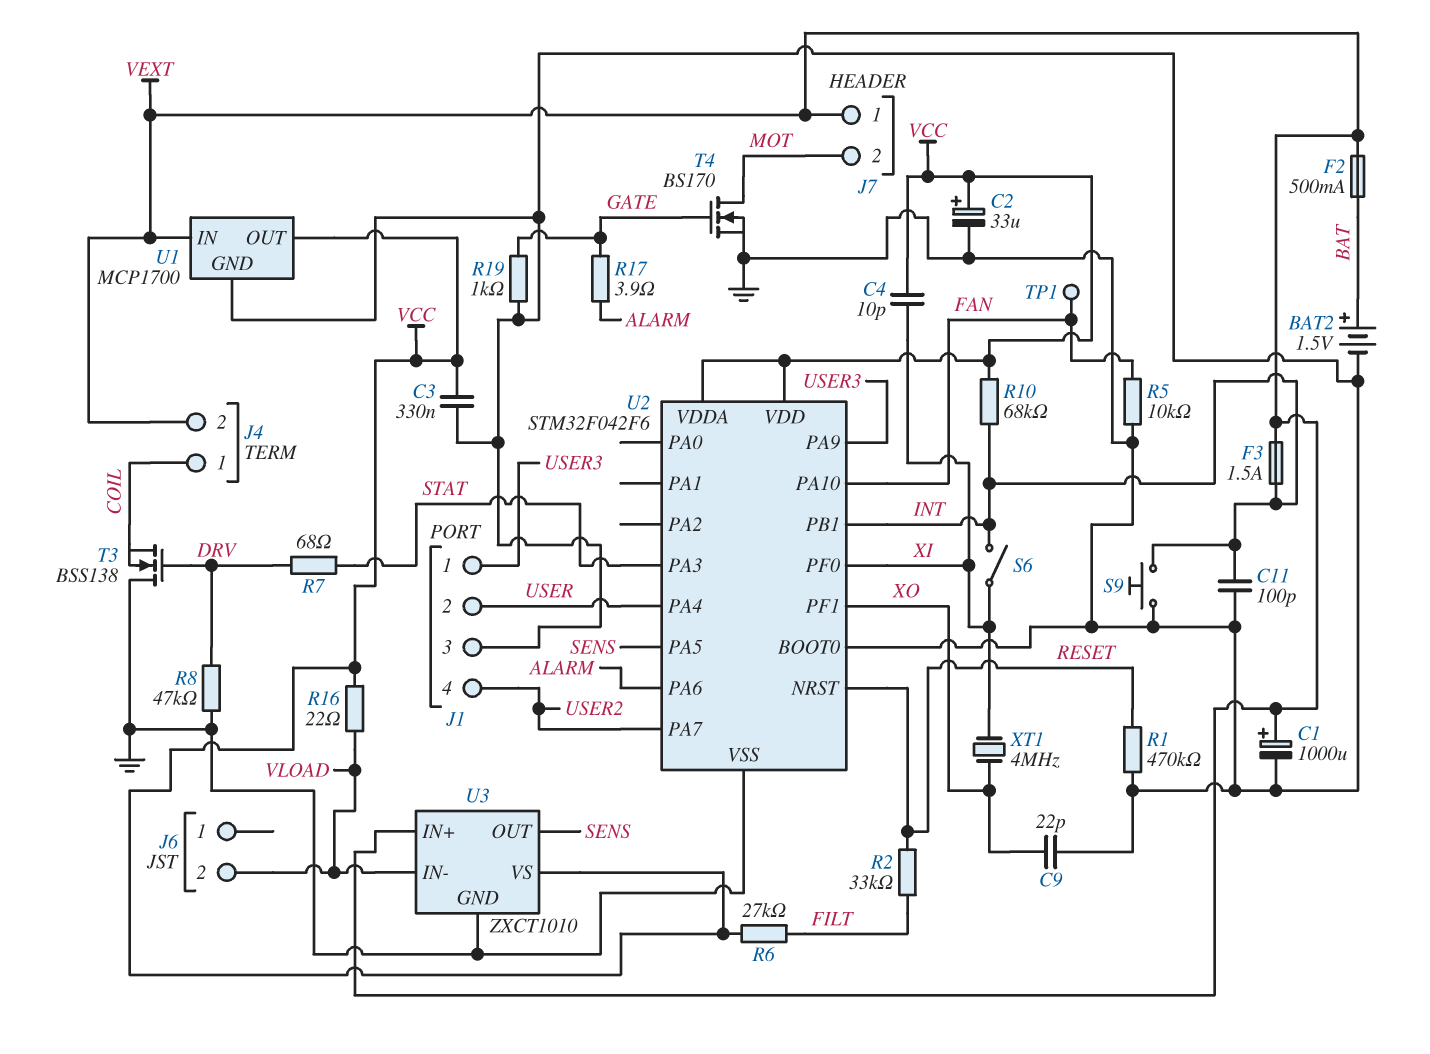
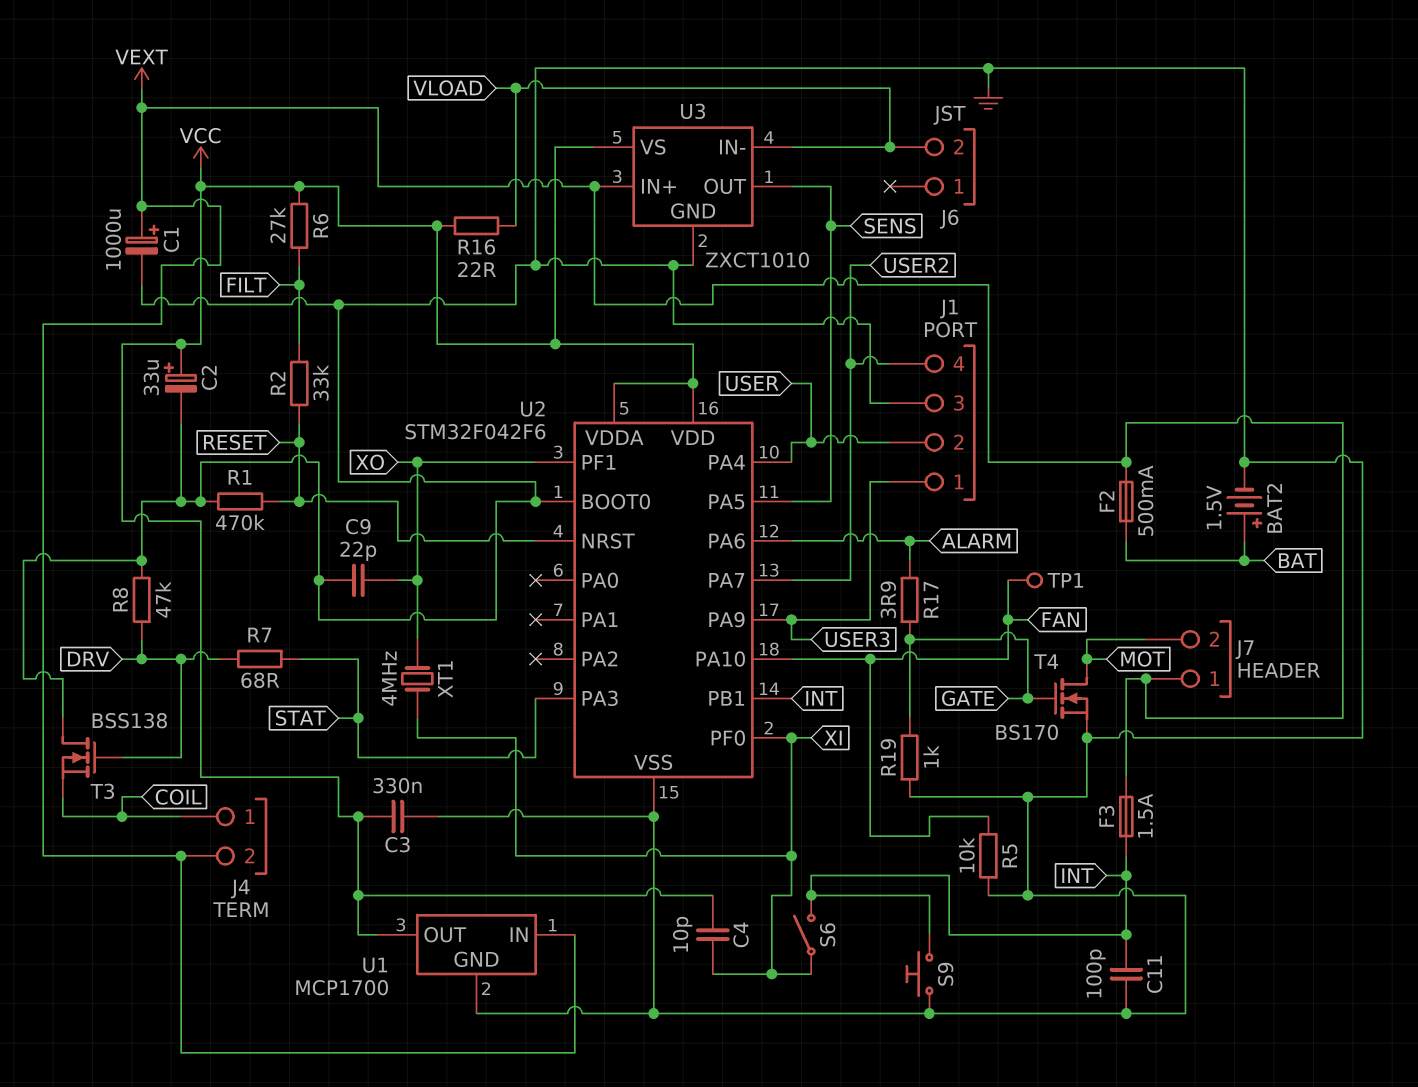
R10: 68k (INT, VCC) -> none

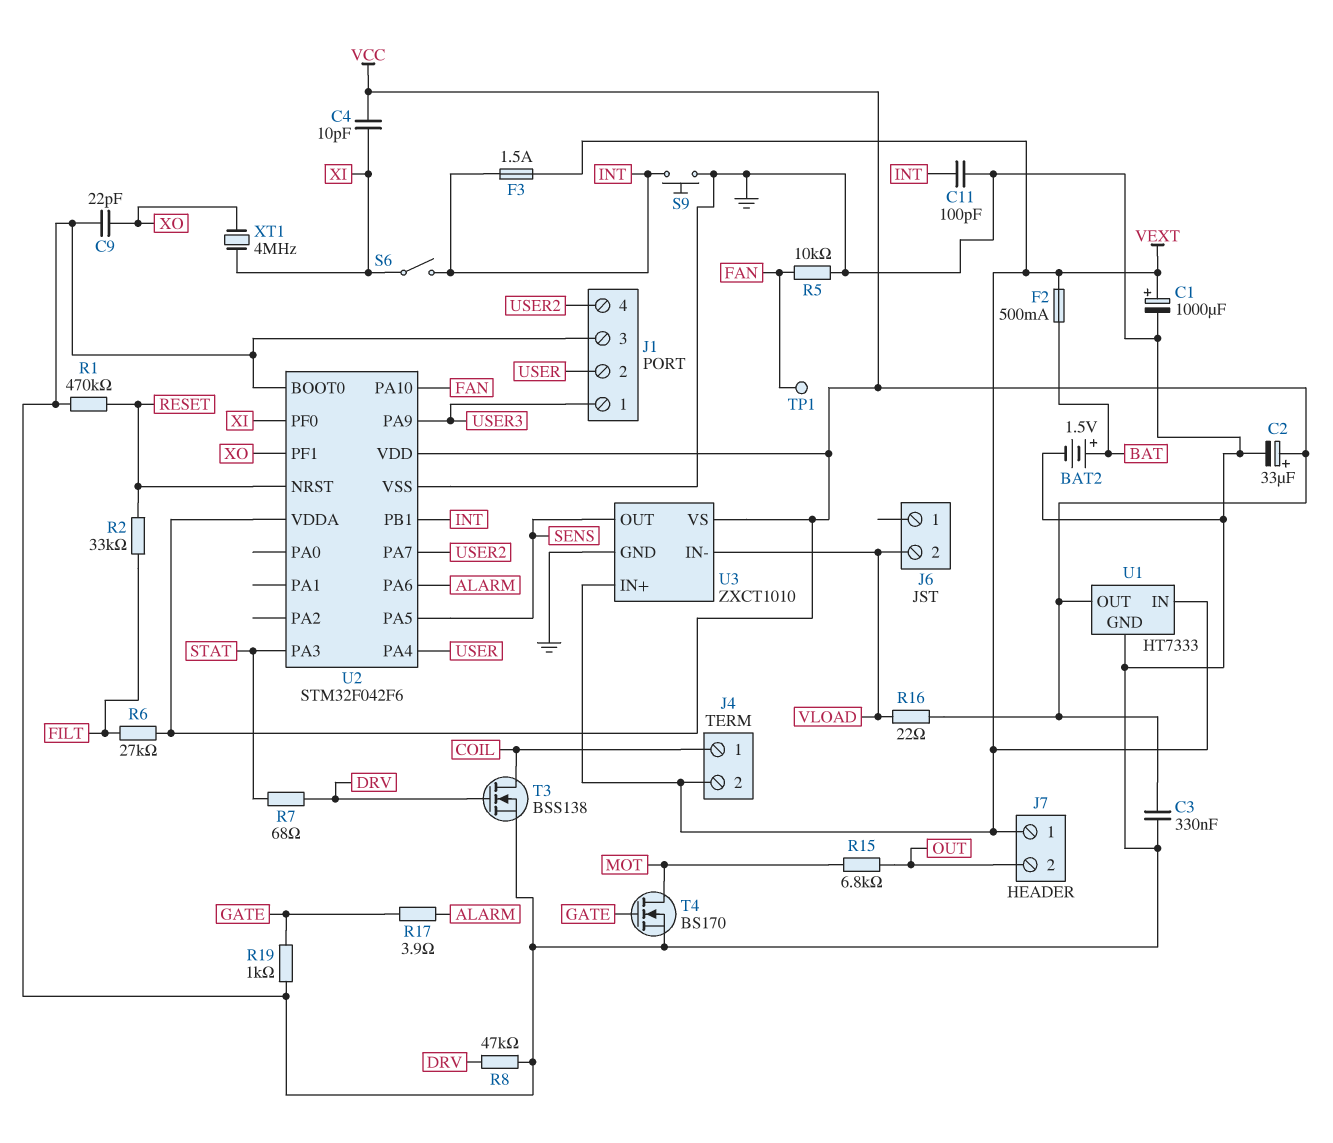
J7 pin 2: MOT -> OUT
R15: none -> 6.8k (MOT, OUT)
T3: NMOS BSS138 (G DRV, D GND, S COIL) -> NMOS BSS138 (G DRV, D COIL, S GND)
U1: MCP1700 -> HT7333

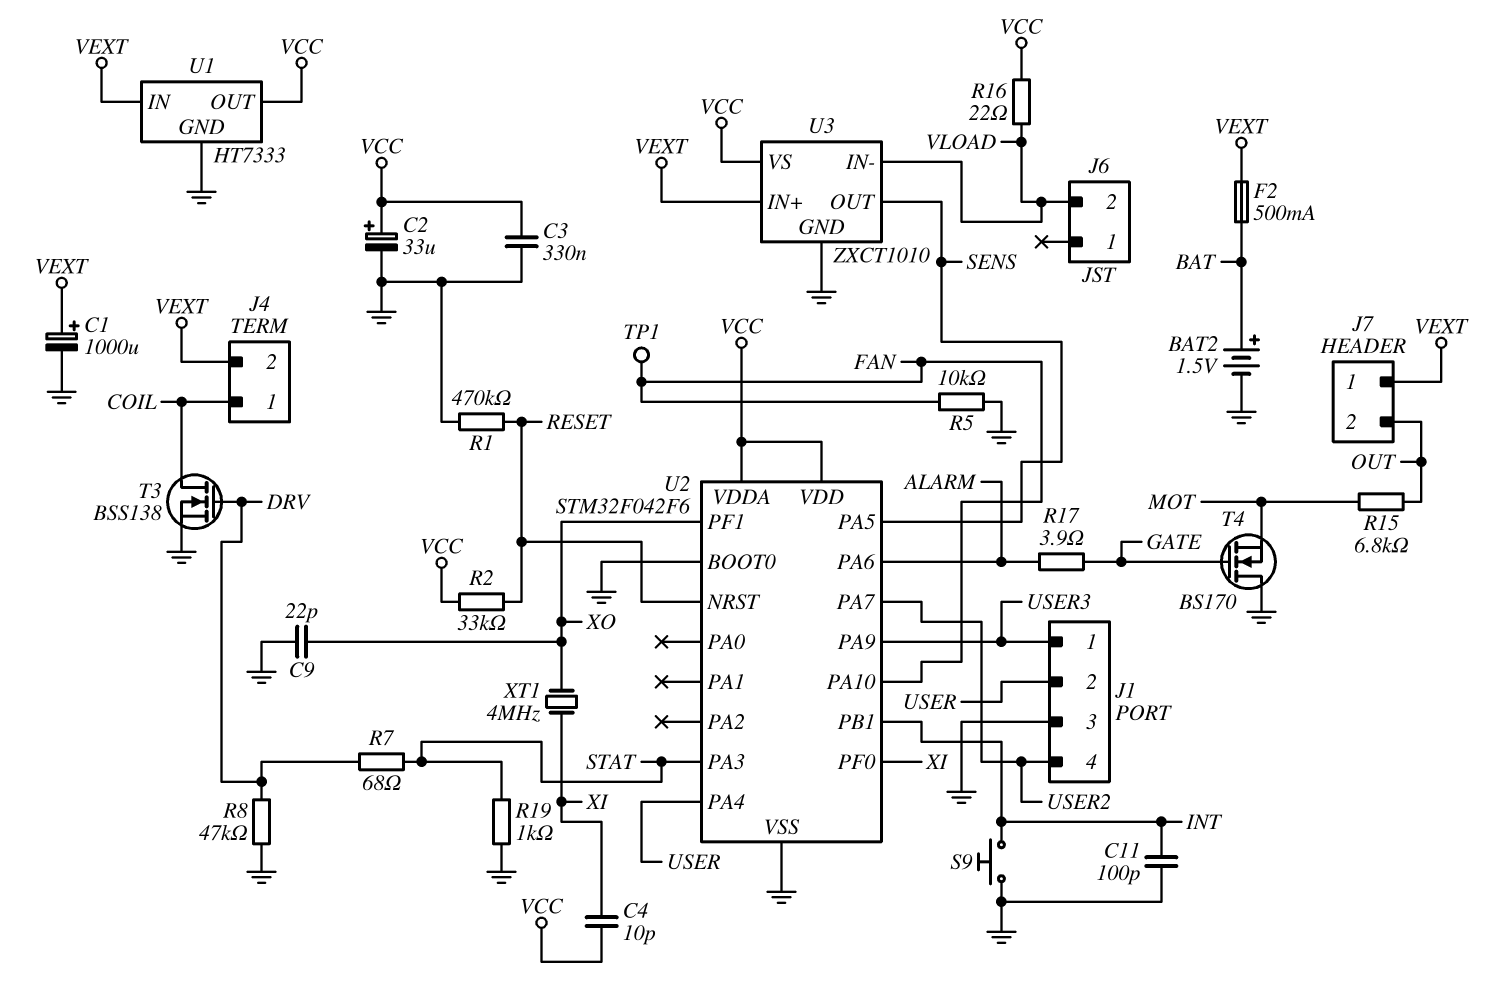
F3: 1.5A (INT, VEXT) -> none
R2: 33k (FILT, RESET) -> 33k (RESET, VCC)
R6: 27k (FILT, VCC) -> none
R19: 1k (GATE, GND) -> 1k (GND, STAT)
S6: switch (INT, XI) -> none
T4: NMOS BS170 (G GATE, D MOT, S GND) -> NMOS BS170 (G GATE, D GND, S MOT)

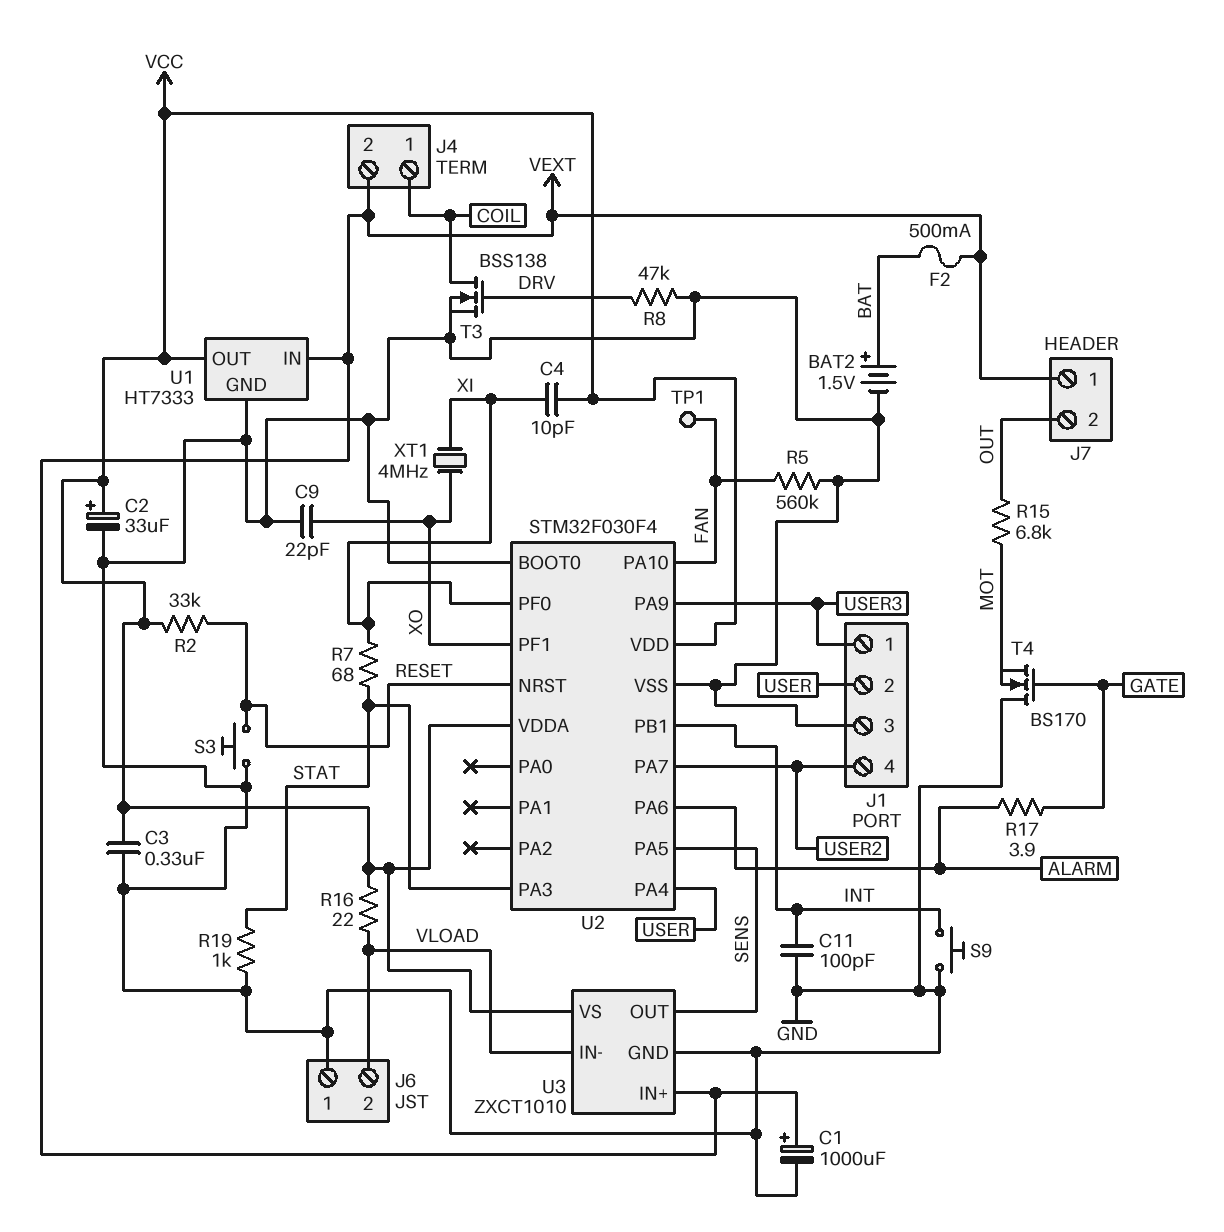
J6 pin 1: none -> GND
R1: 470k (GND, RESET) -> none
R5: 10k (FAN, GND) -> 560k (FAN, GND)
R7: 68 (DRV, STAT) -> 68 (STAT, XI)
S3: none -> button (GND, RESET)
U2: STM32F042F6 -> STM32F030F4

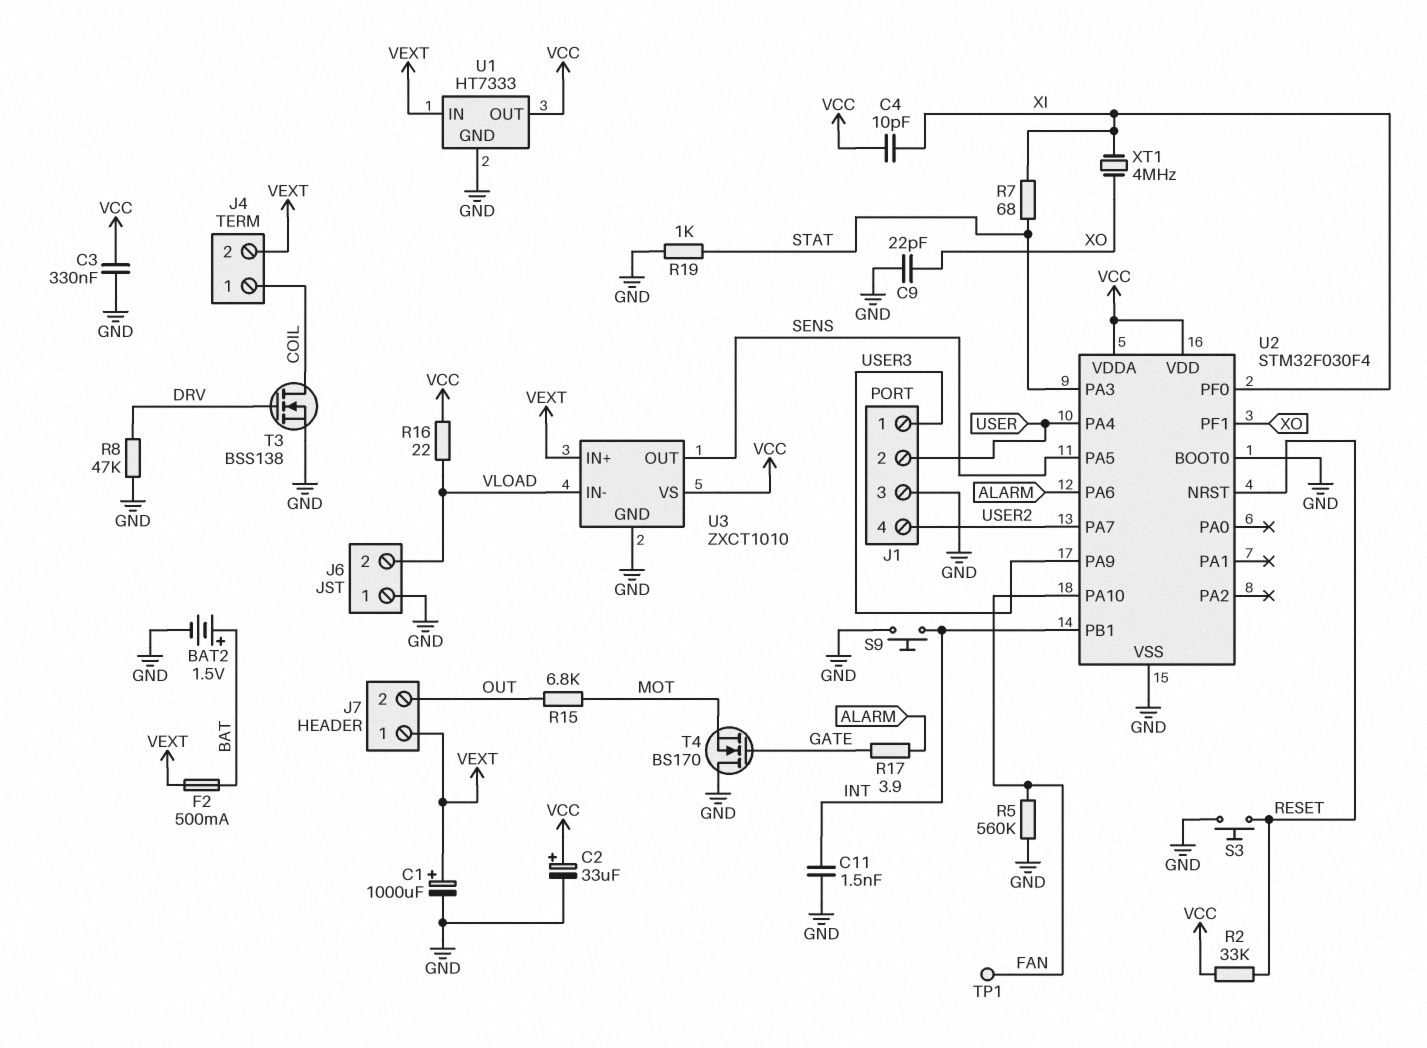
C11: 100pF (GND, INT) -> 1.5nF (GND, INT)

